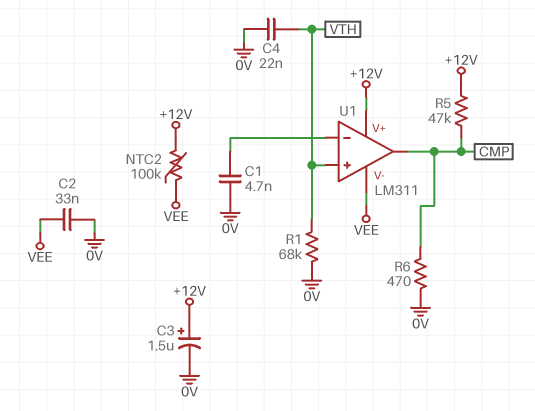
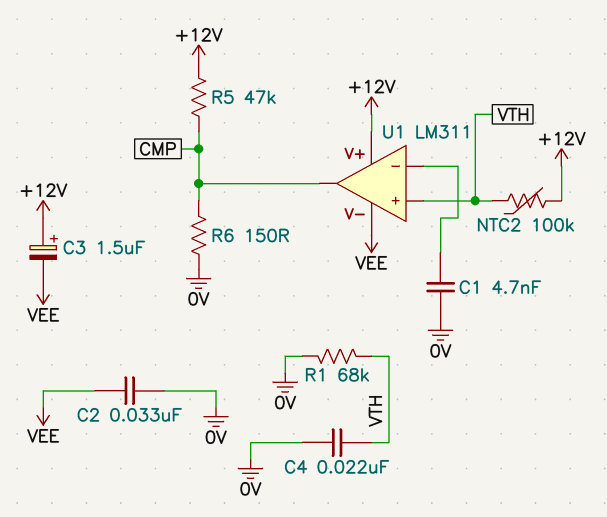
C3: 1.5uF (plus +12V, minus 0V) -> 1.5uF (plus +12V, minus VEE)
NTC2: 100k (+12V, VEE) -> 100k (+12V, VTH)
R6: 470 (0V, CMP) -> 150 (0V, CMP)

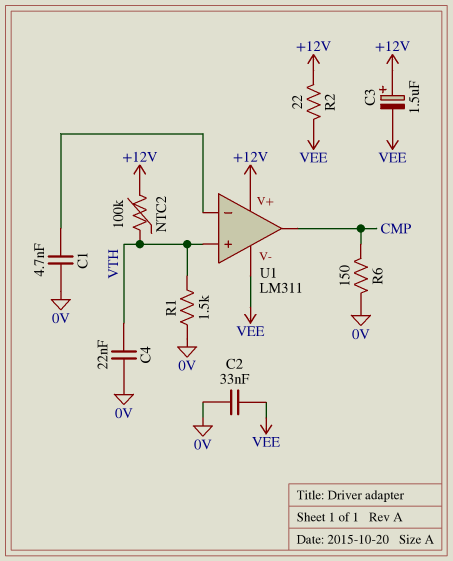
R1: 68k (0V, VTH) -> 1.5k (0V, VTH)
R2: none -> 22 (+12V, VEE)
R5: 47k (+12V, CMP) -> none

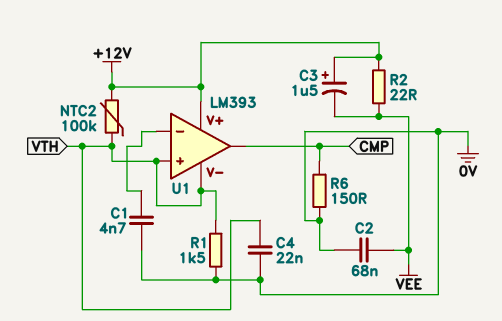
C2: 33nF (0V, VEE) -> 68nF (0V, VEE)
U1: LM311 -> LM393
U1 pin V-: VEE -> VTH

